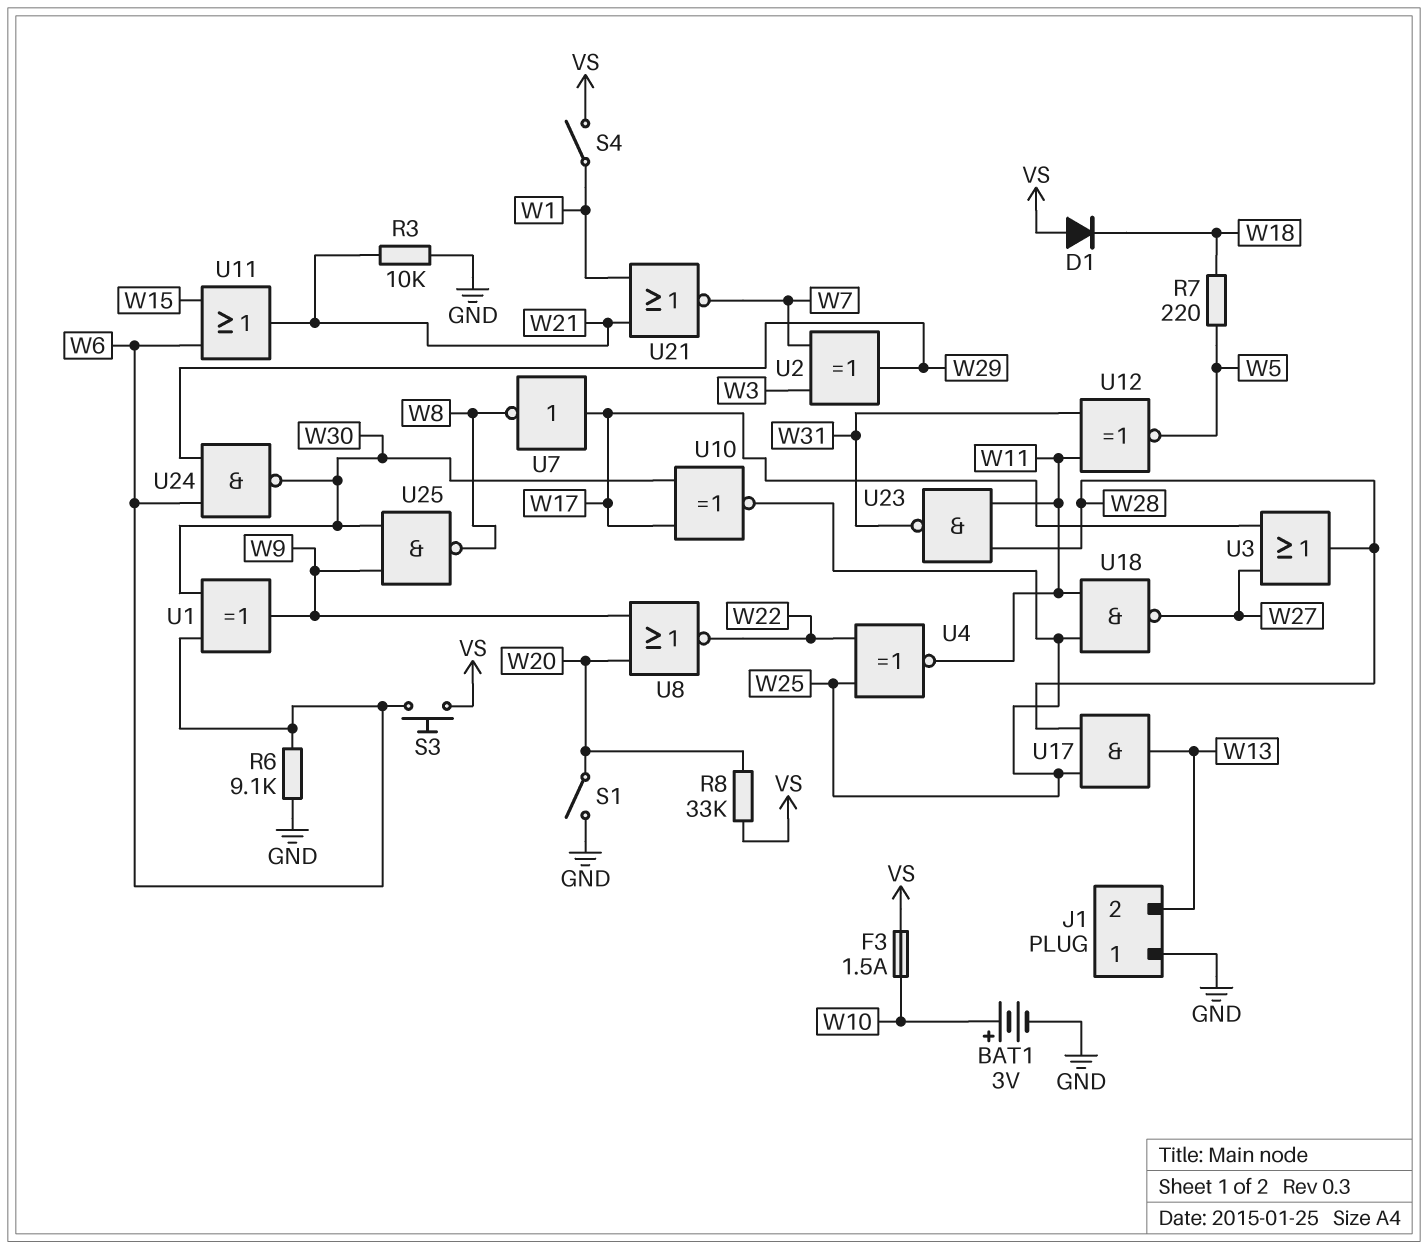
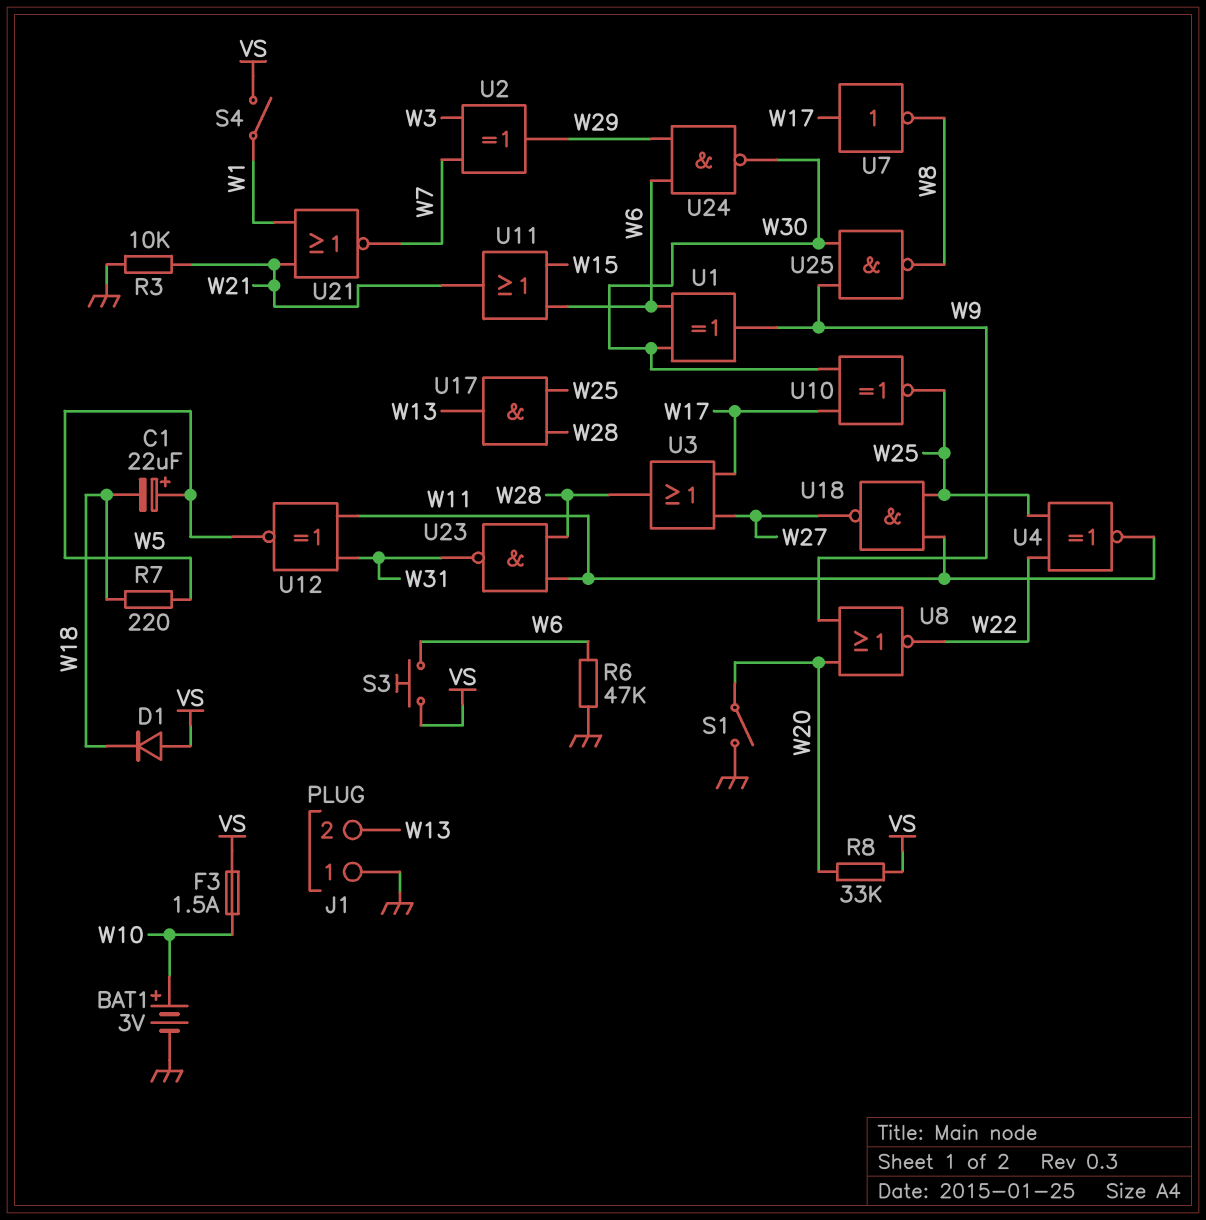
C1: none -> 22uF (plus W5, minus W18)
R6: 9.1k (GND, W6) -> 47k (GND, W6)

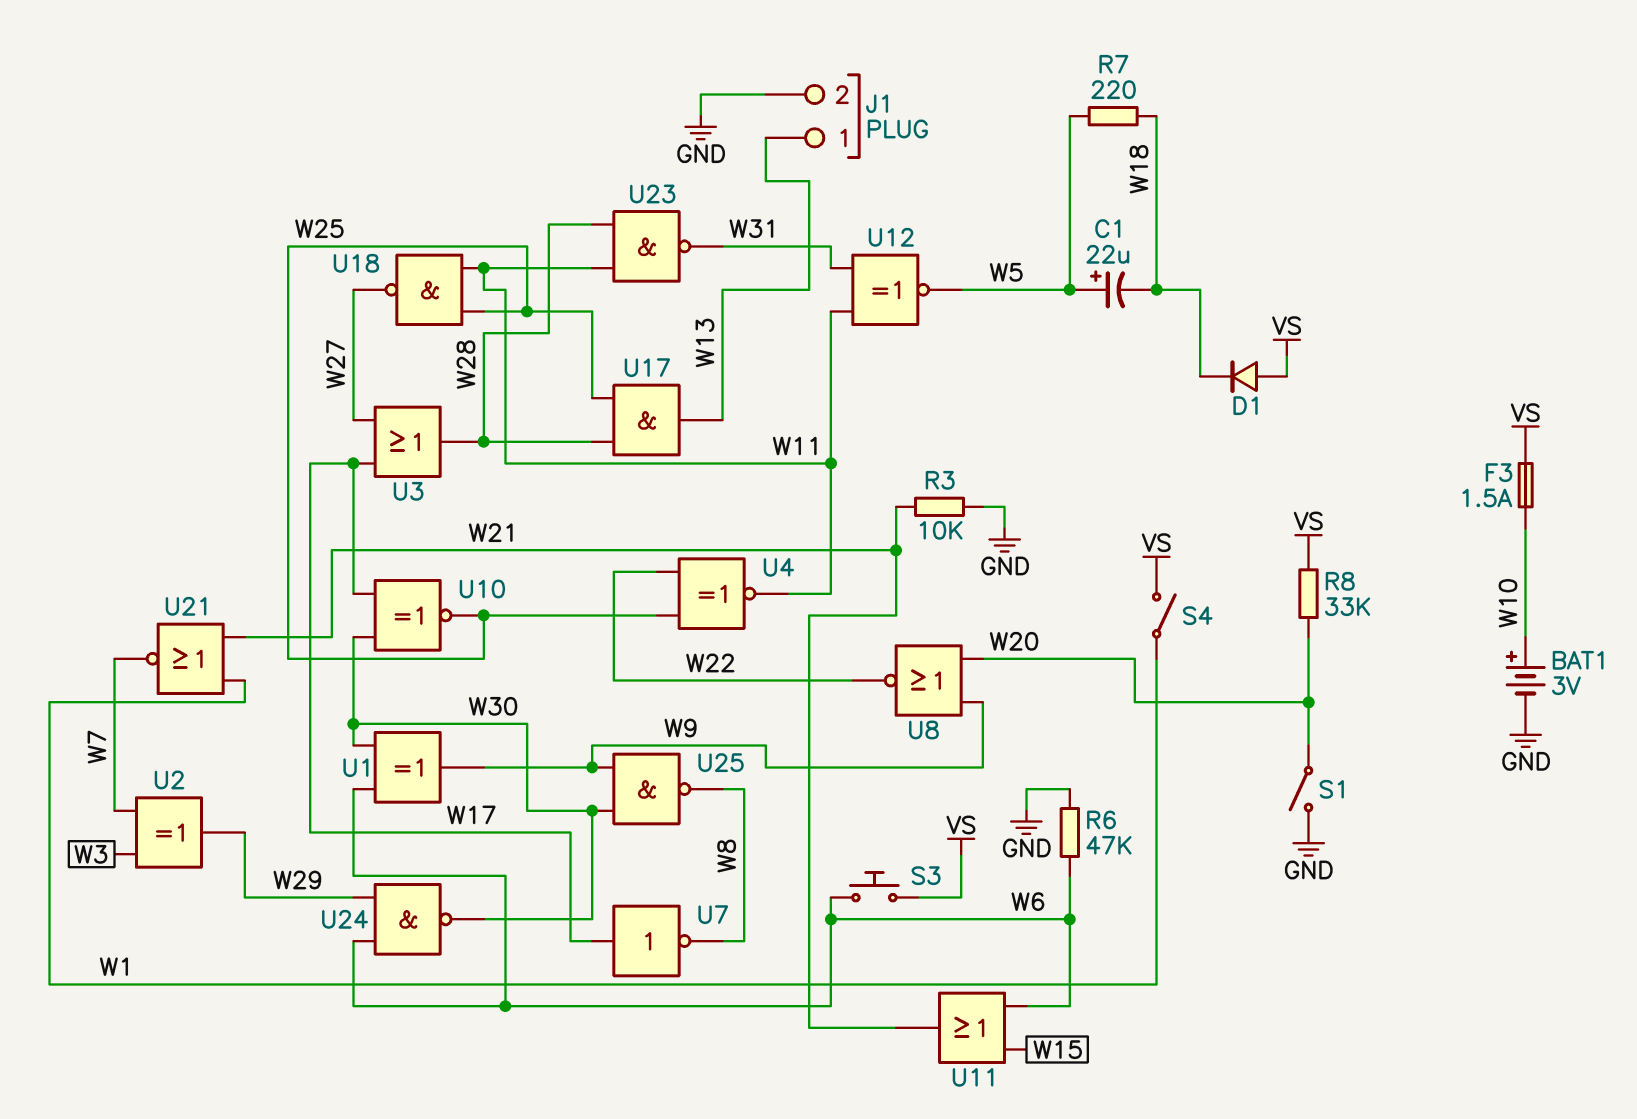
J1 pin 1: GND -> W13
J1 pin 2: W13 -> GND

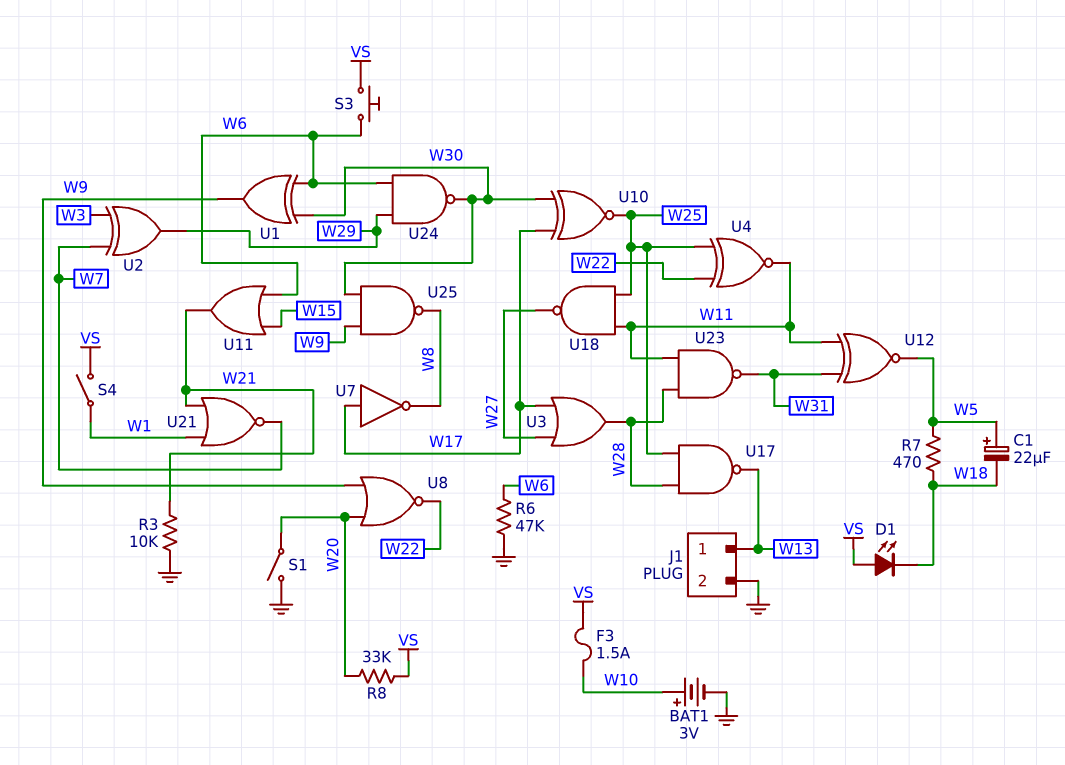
D1: diode (A VS, K W18) -> LED (A VS, K W18)
R7: 220 (W5, W18) -> 470 (W5, W18)
U17: AND (in W25, in W28, out W13) -> NAND (in W25, in W28, out W13)

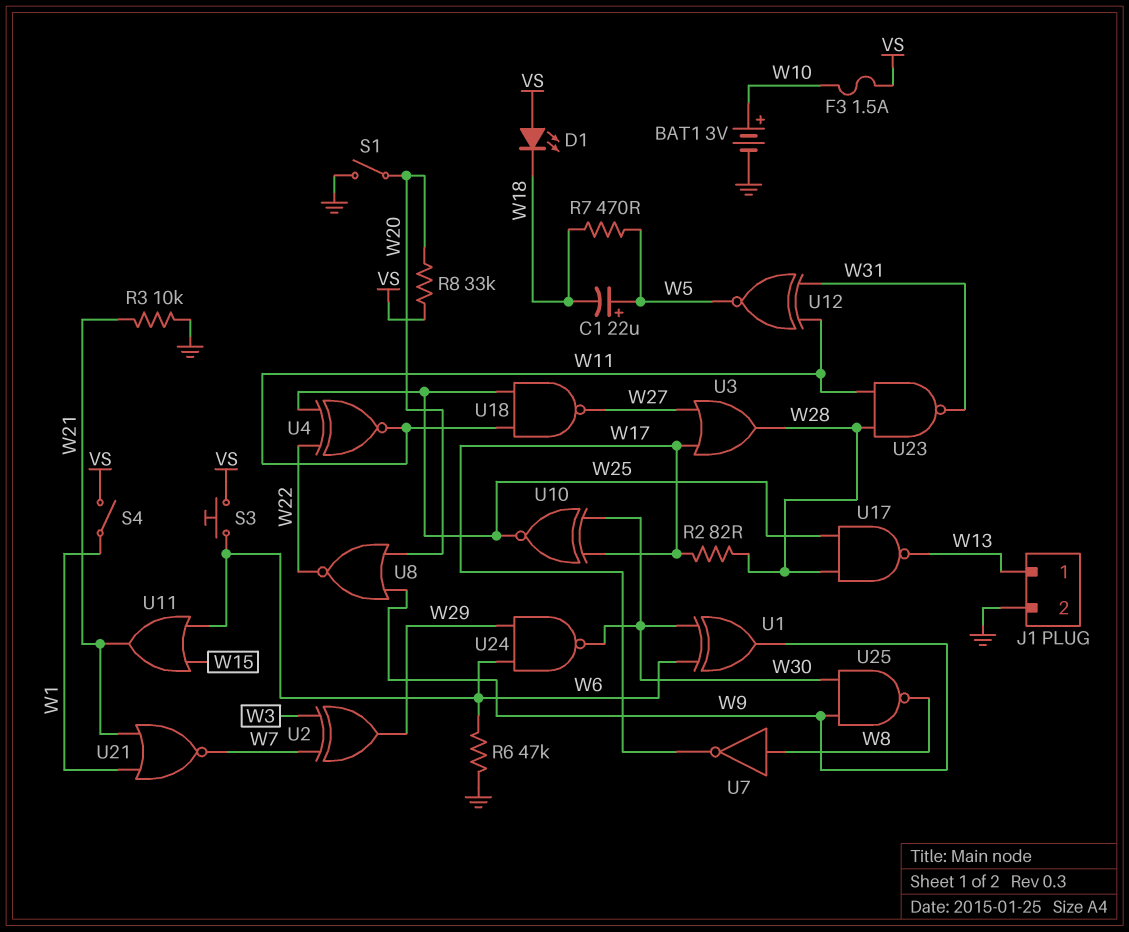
R2: none -> 82 (W17, W28)
U7: NOT (in W17, out W8) -> NOT (in W8, out W17)

